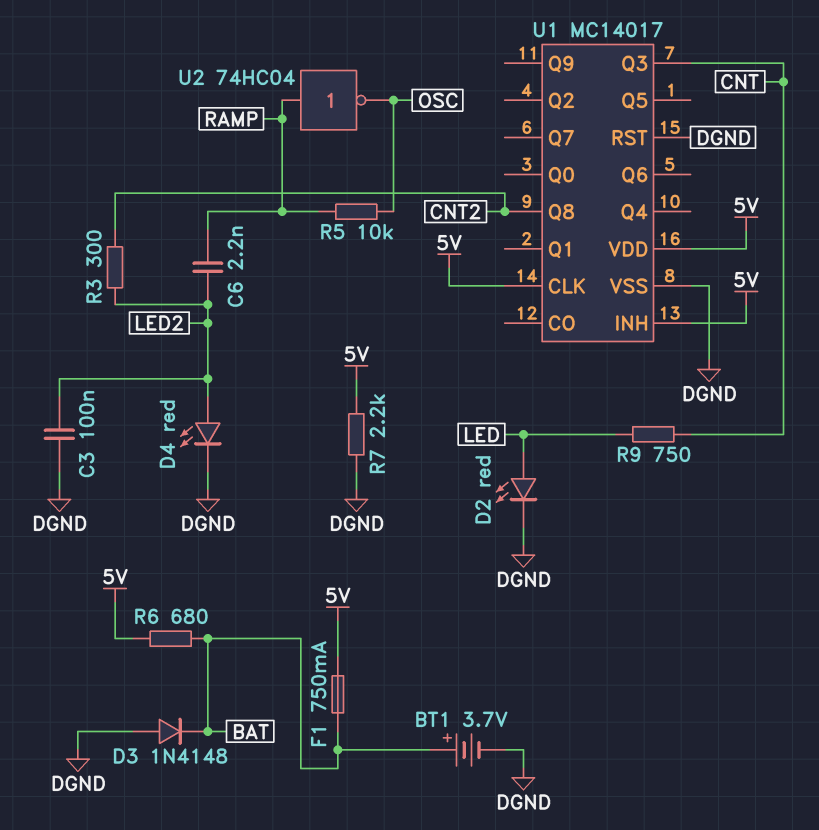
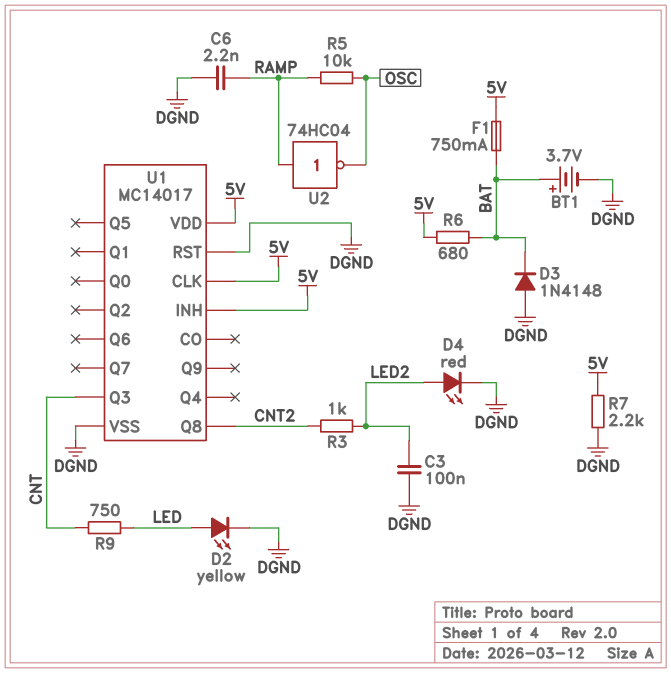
C6: 2.2nF (LED2, RAMP) -> 2.2nF (DGND, RAMP)
D2: LED red (A LED, K DGND) -> LED yellow (A LED, K DGND)
R3: 300 (CNT2, LED2) -> 1k (CNT2, LED2)

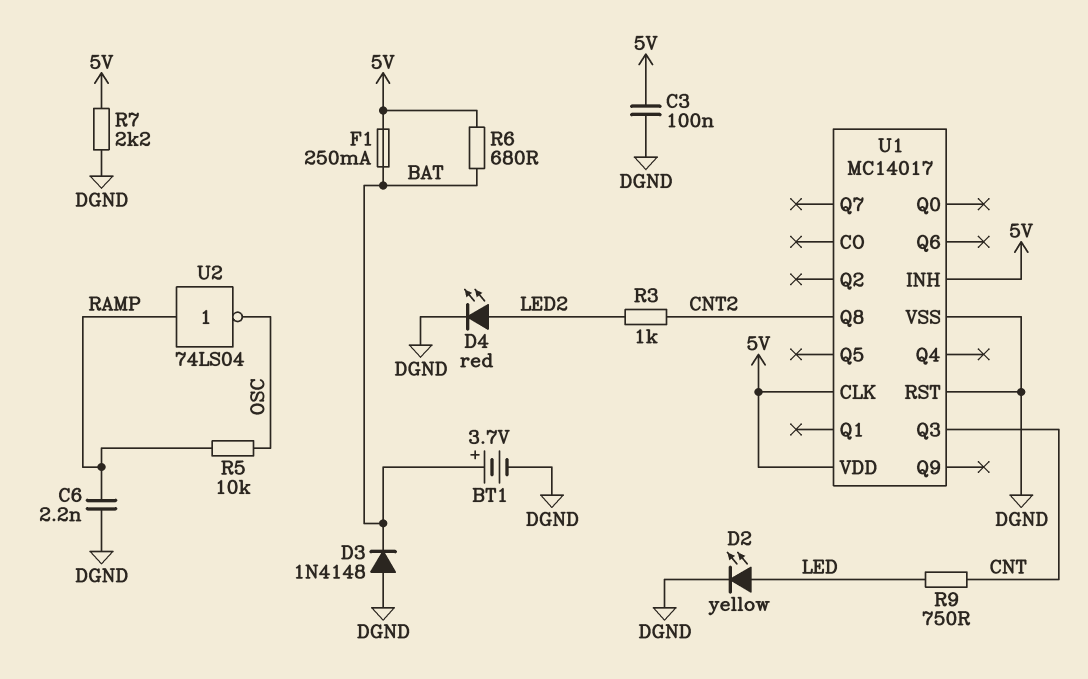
C3: 100nF (DGND, LED2) -> 100nF (5V, DGND)
F1: 750mA (5V, BAT) -> 250mA (5V, BAT)
U2: NOT 74HC04 (in RAMP, out OSC) -> NOT 74LS04 (in RAMP, out OSC)

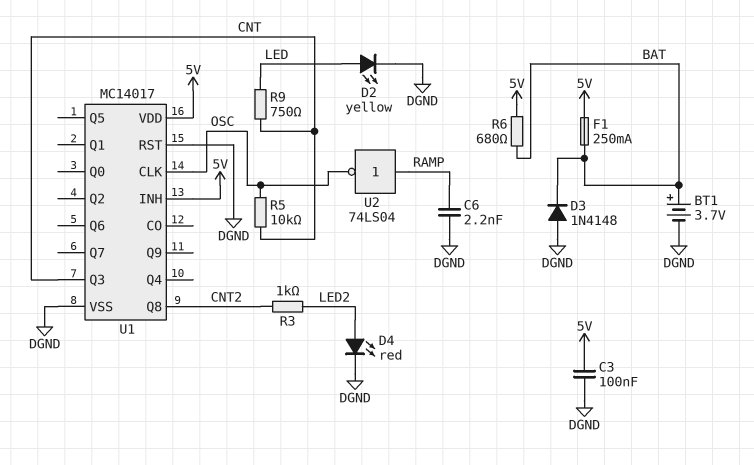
R5: 10k (OSC, RAMP) -> 10k (CNT, OSC)
R7: 2.2k (5V, DGND) -> none
U1 pin CLK: 5V -> OSC

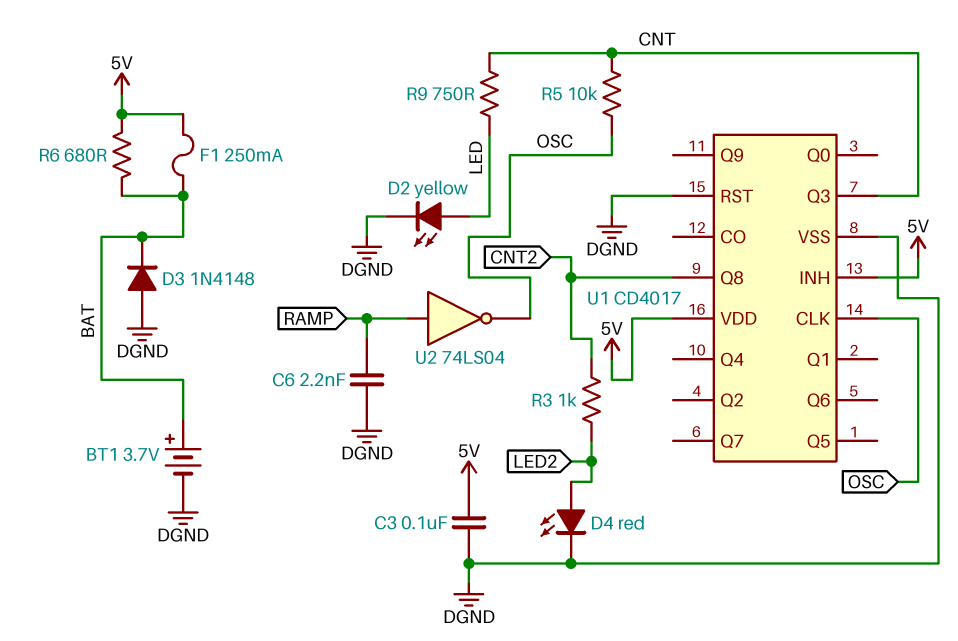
U1: MC14017 -> CD4017

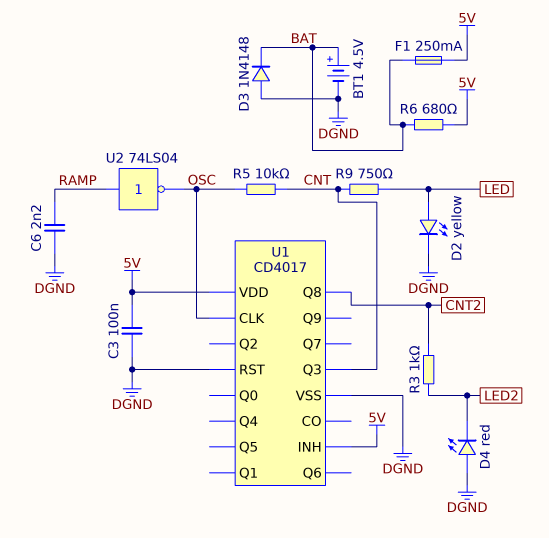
BT1: 3.7V (plus BAT, minus DGND) -> 4.5V (plus BAT, minus DGND)
D4: LED red (A LED2, K DGND) -> LED red (A DGND, K LED2)

